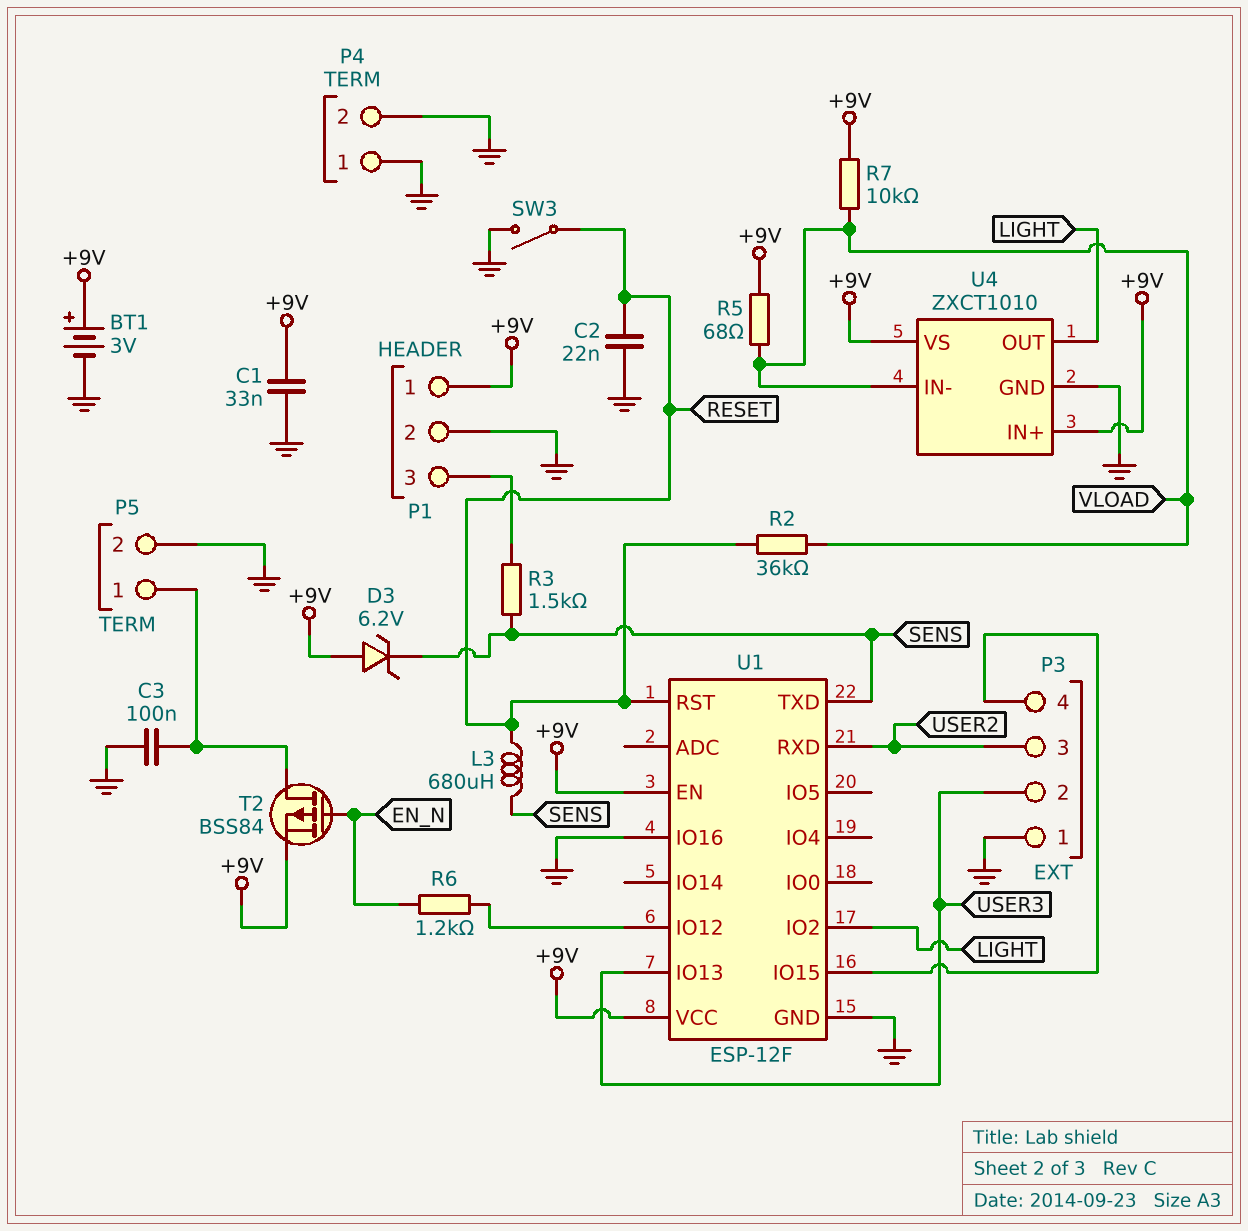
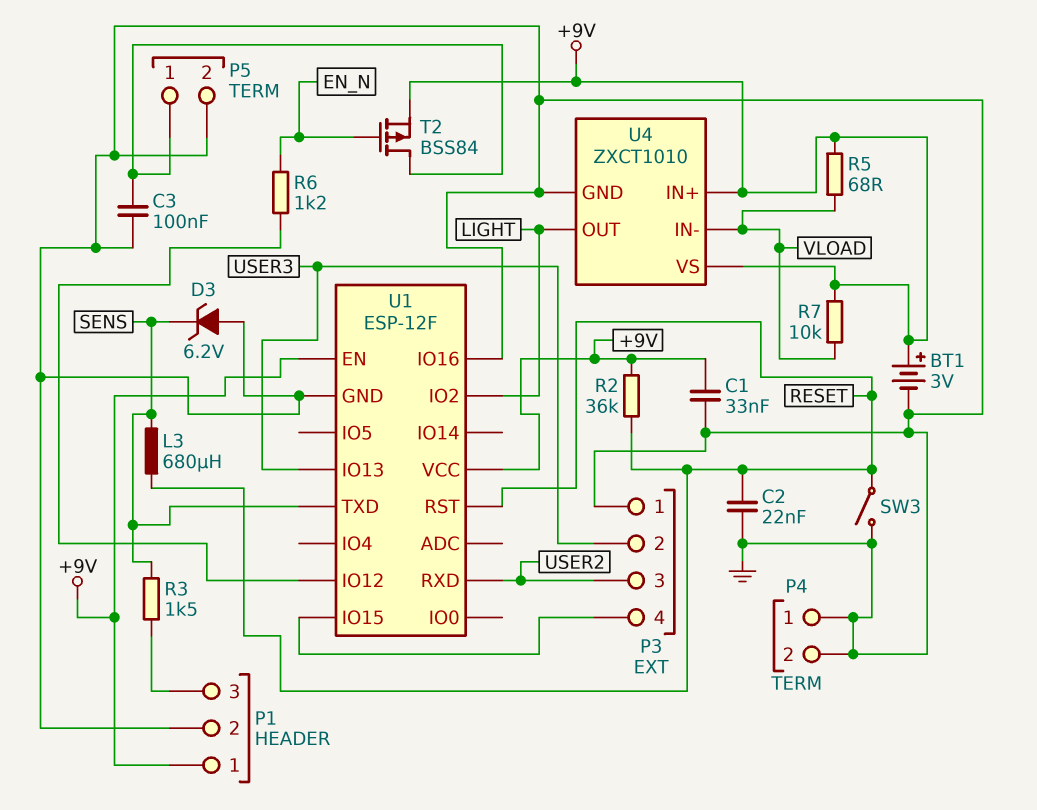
D3: zener 6.2V (A +9V, K SENS) -> zener 6.2V (A GND, K SENS)
R2: 36k (RESET, VLOAD) -> 36k (+9V, RESET)

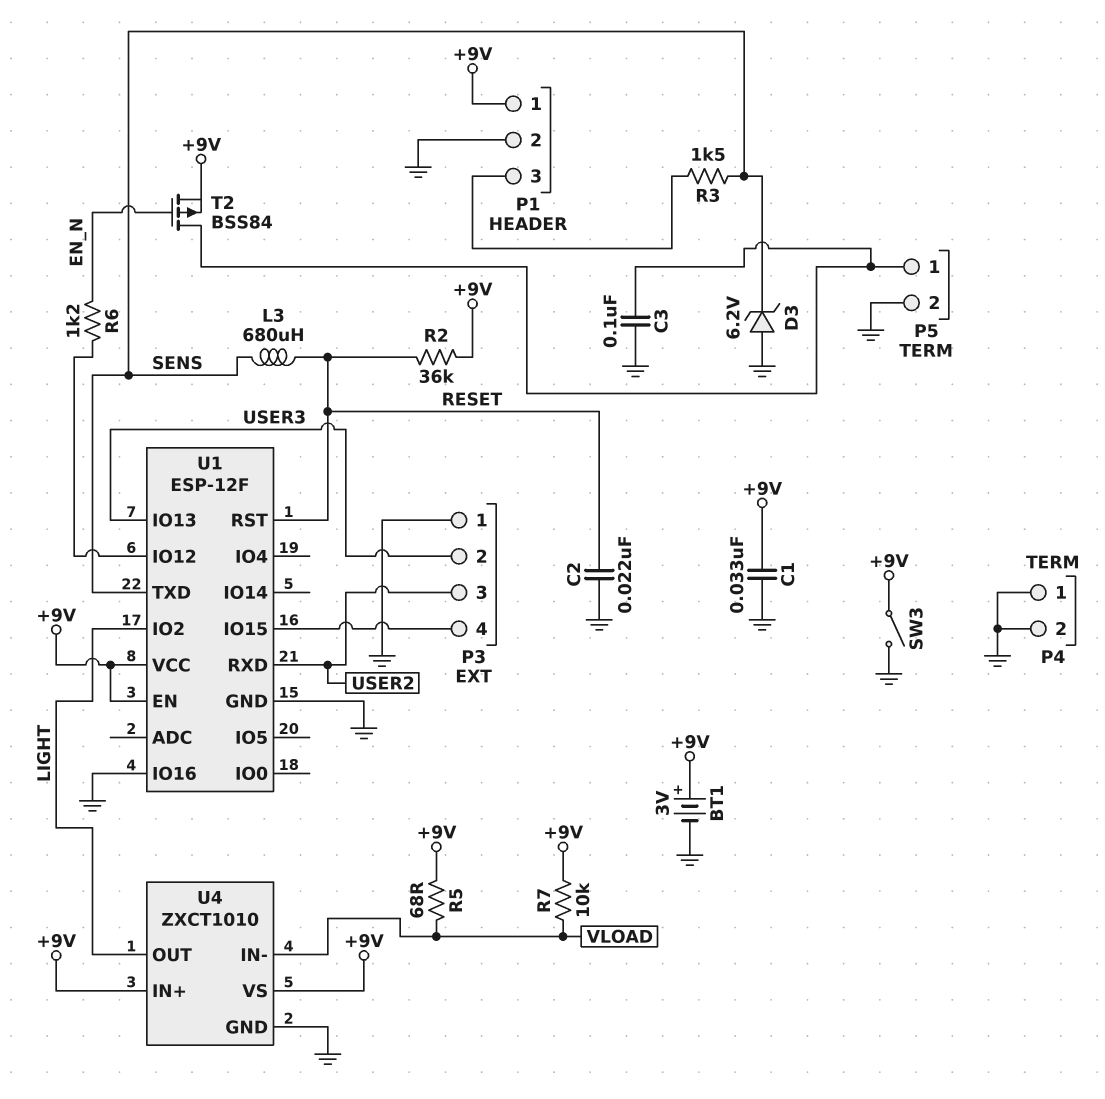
SW3: switch (GND, RESET) -> switch (+9V, GND)

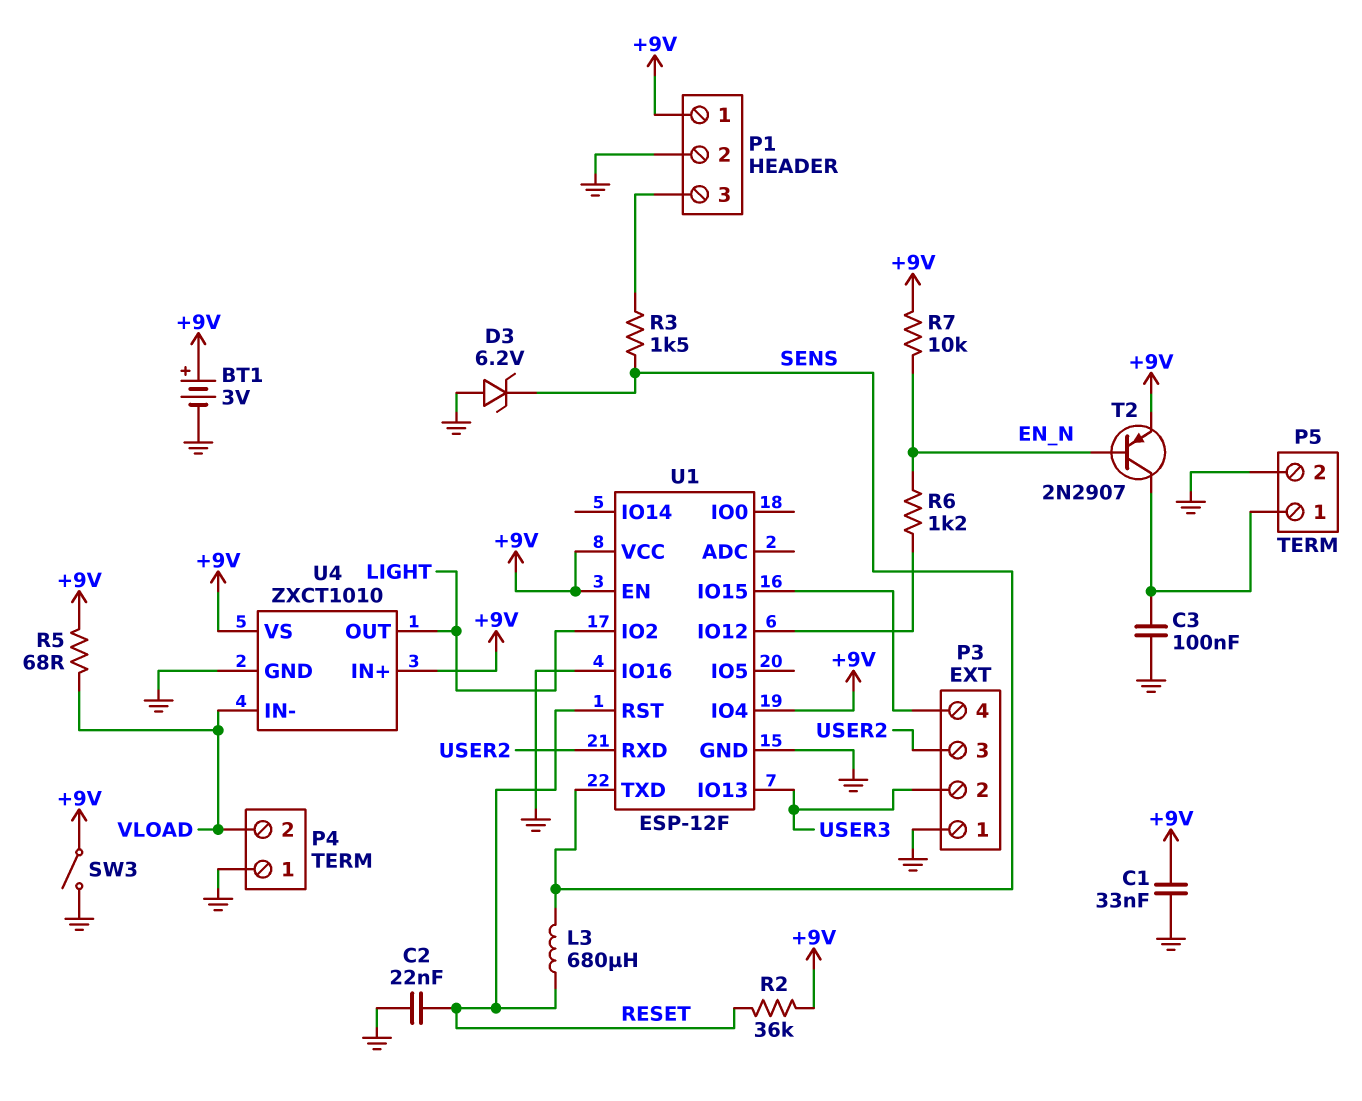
P4 pin 2: GND -> VLOAD
R7: 10k (+9V, VLOAD) -> 10k (+9V, EN_N)
T2: PMOS BSS84 (G EN_N, D P5/1, S +9V) -> PNP 2N2907 (B EN_N, C P5/1, E +9V)
U1 pin IO4: none -> +9V

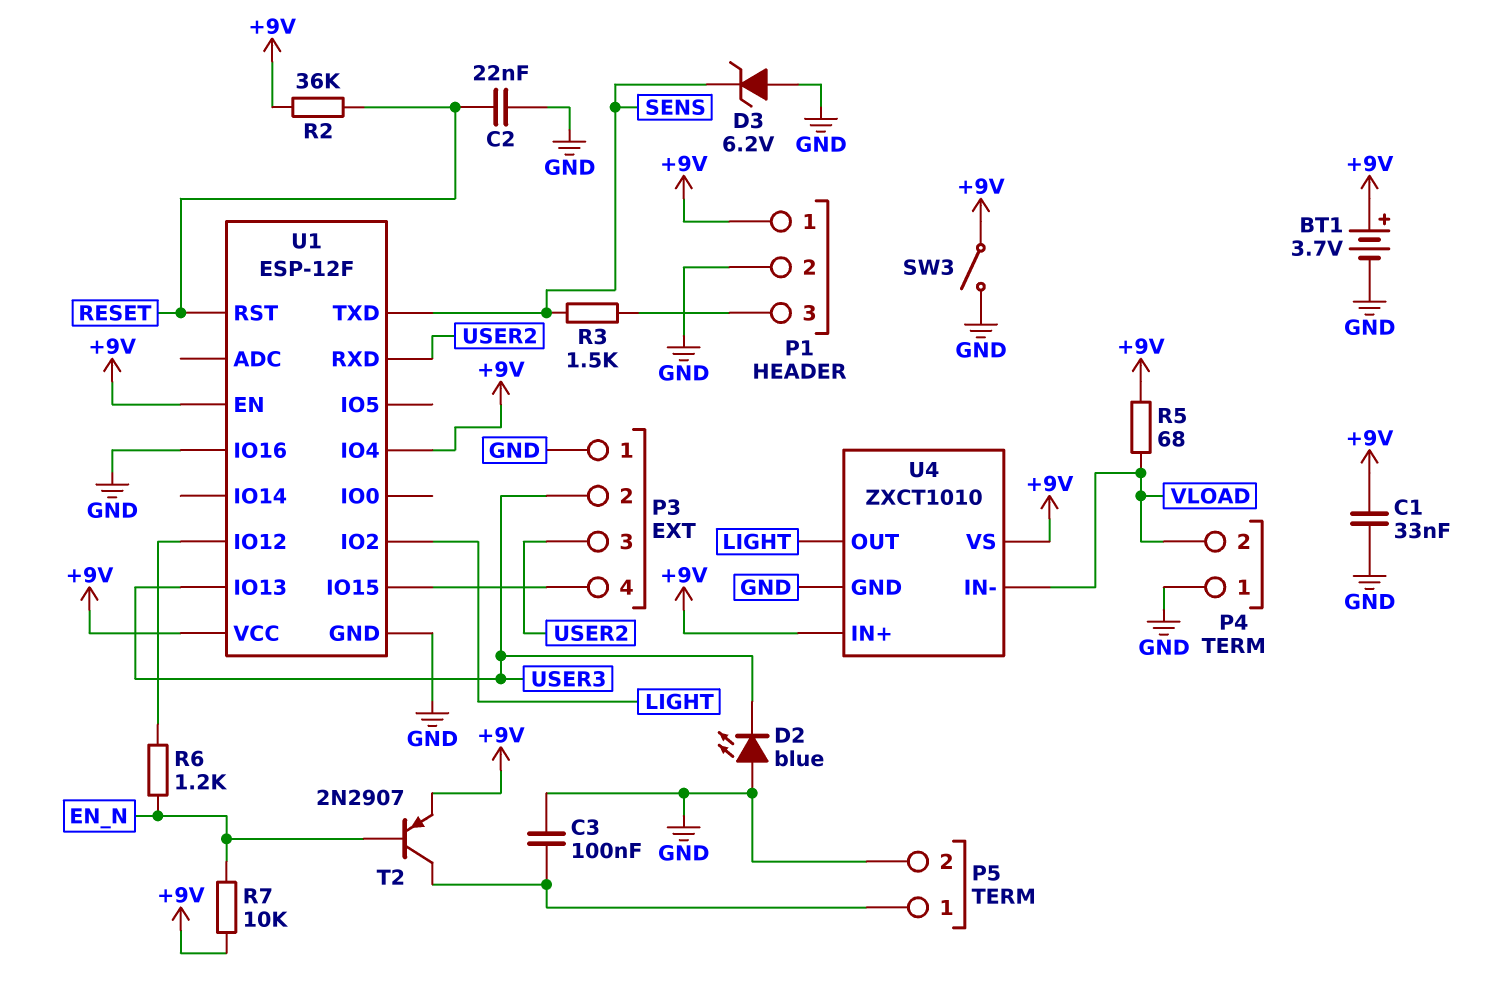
BT1: 3V (plus +9V, minus GND) -> 3.7V (plus +9V, minus GND)
D2: none -> LED blue (A GND, K USER3)
L3: 680uH (RESET, SENS) -> none

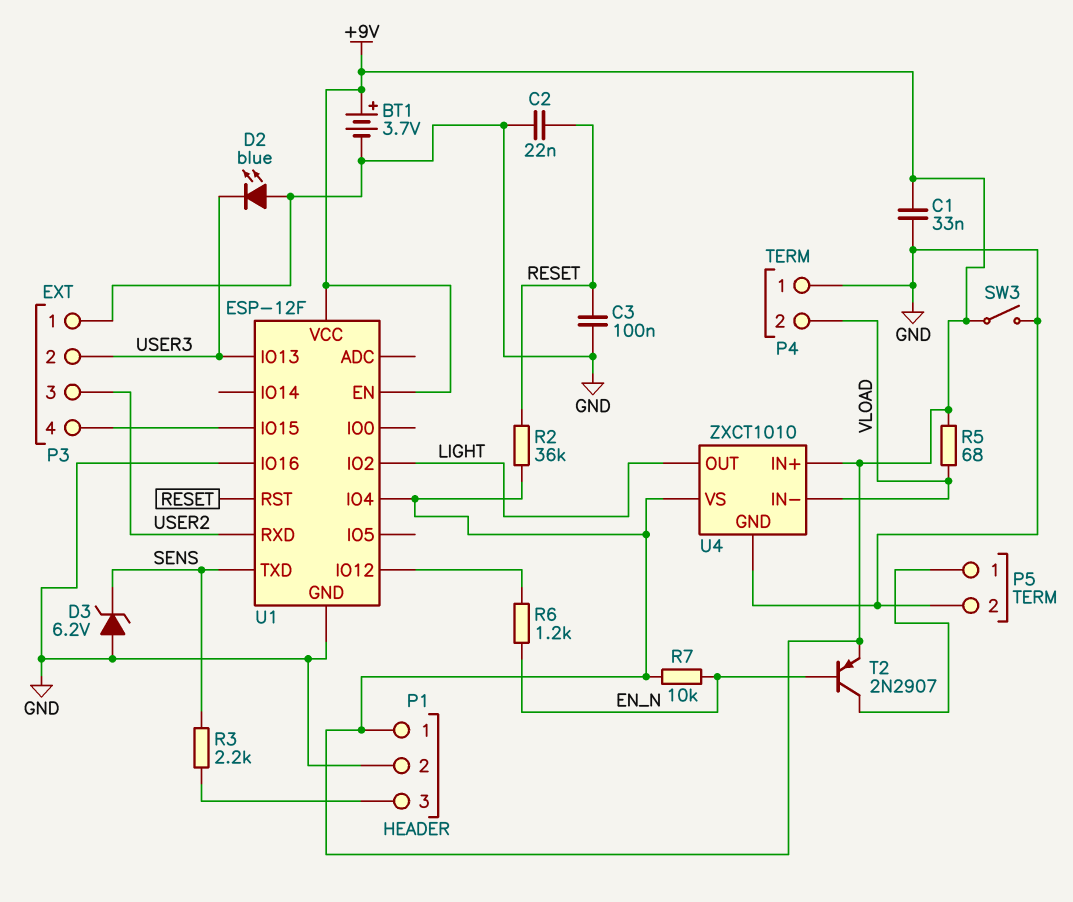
C3: 100nF (GND, P5/1) -> 100nF (GND, RESET)
R3: 1.5k (P1/3, SENS) -> 2.2k (P1/3, SENS)

